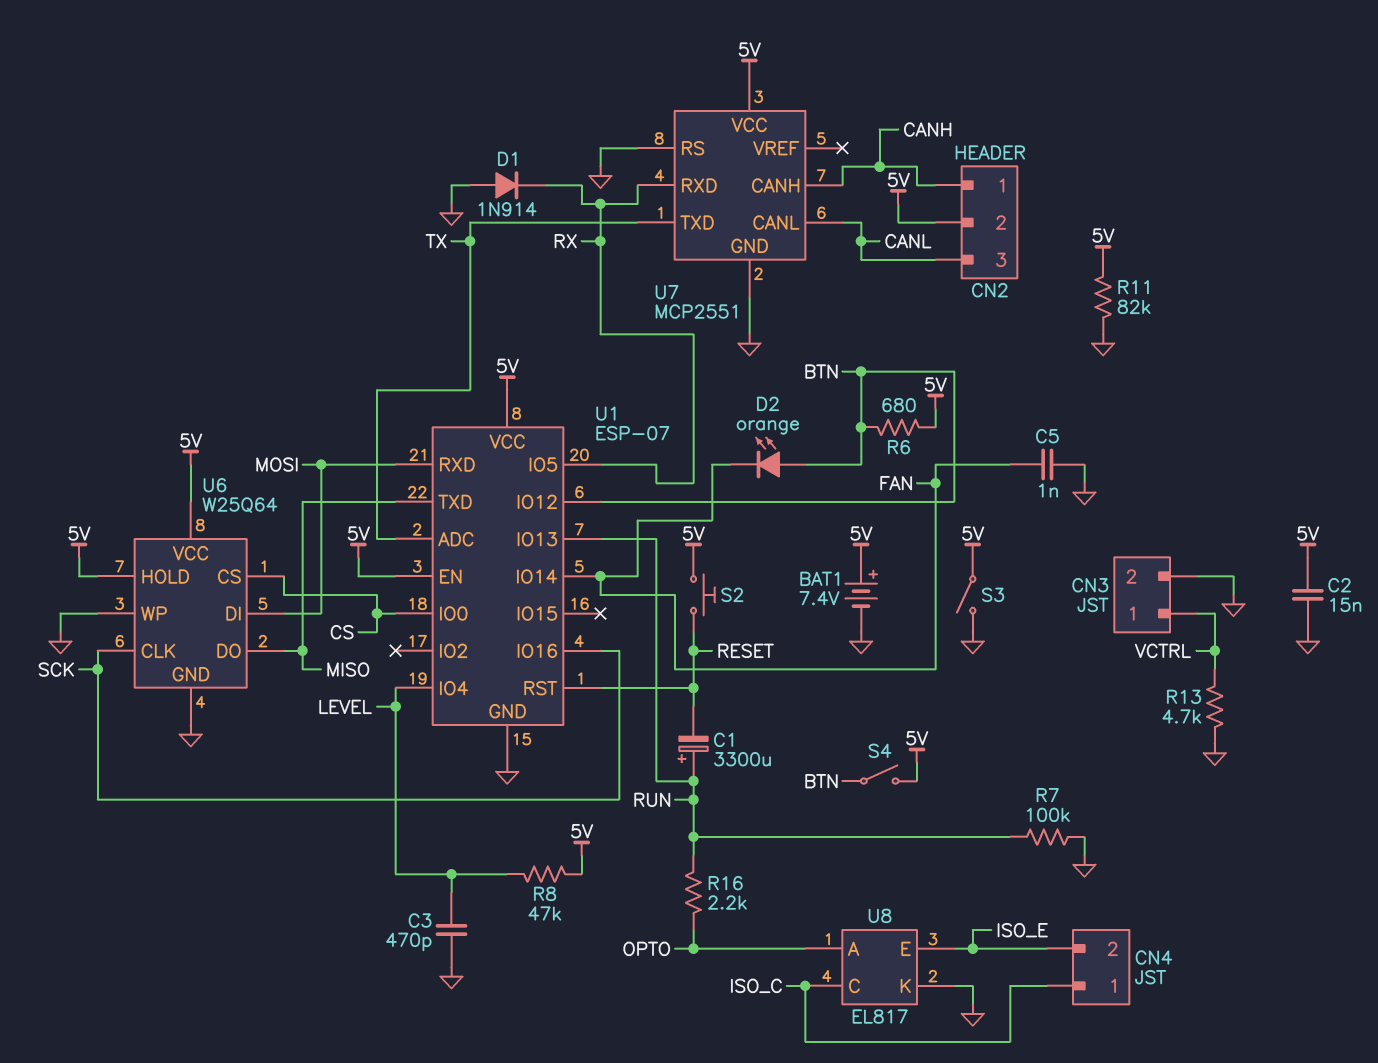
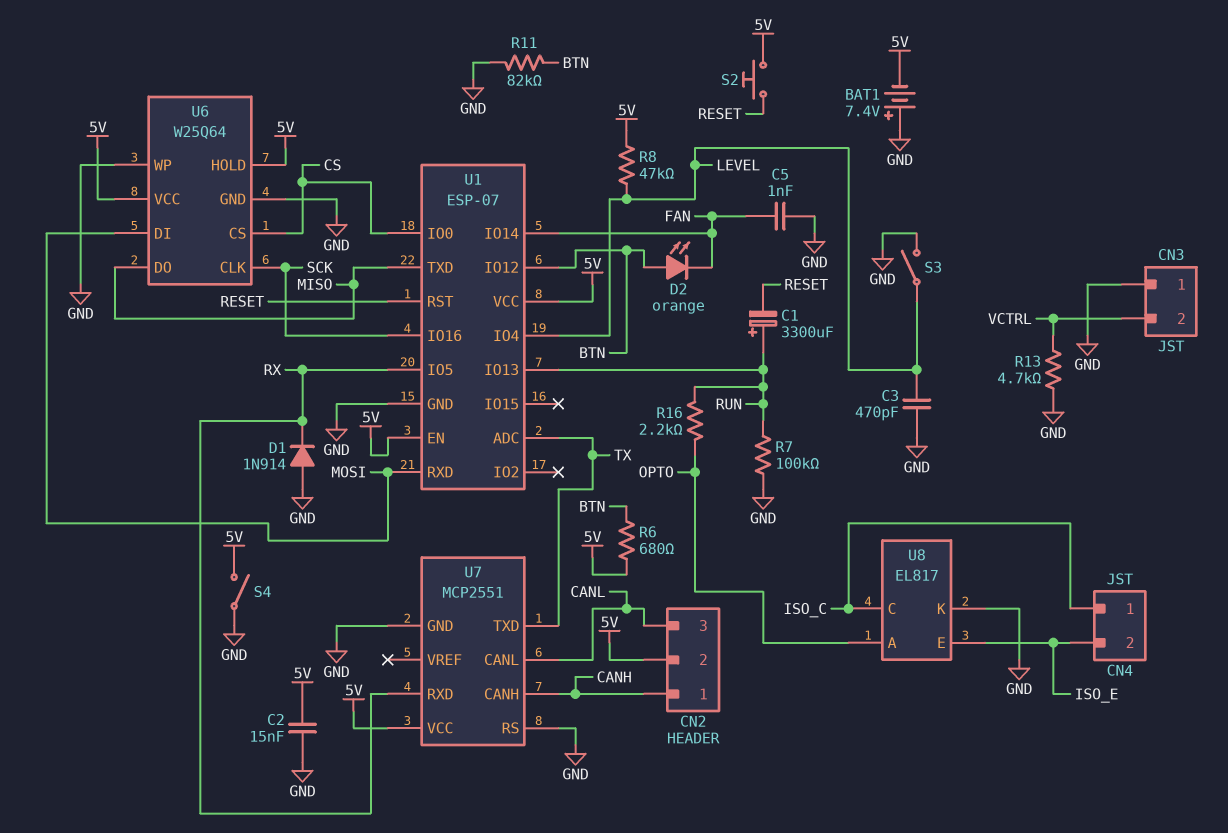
BAT1: 7.4V (plus 5V, minus GND) -> 7.4V (plus GND, minus 5V)
CN3 pin 1: VCTRL -> GND
CN3 pin 2: GND -> VCTRL
R11: 82k (5V, GND) -> 82k (BTN, GND)
S3: switch (5V, GND) -> switch (GND, LEVEL)
S4: switch (5V, BTN) -> switch (5V, GND)

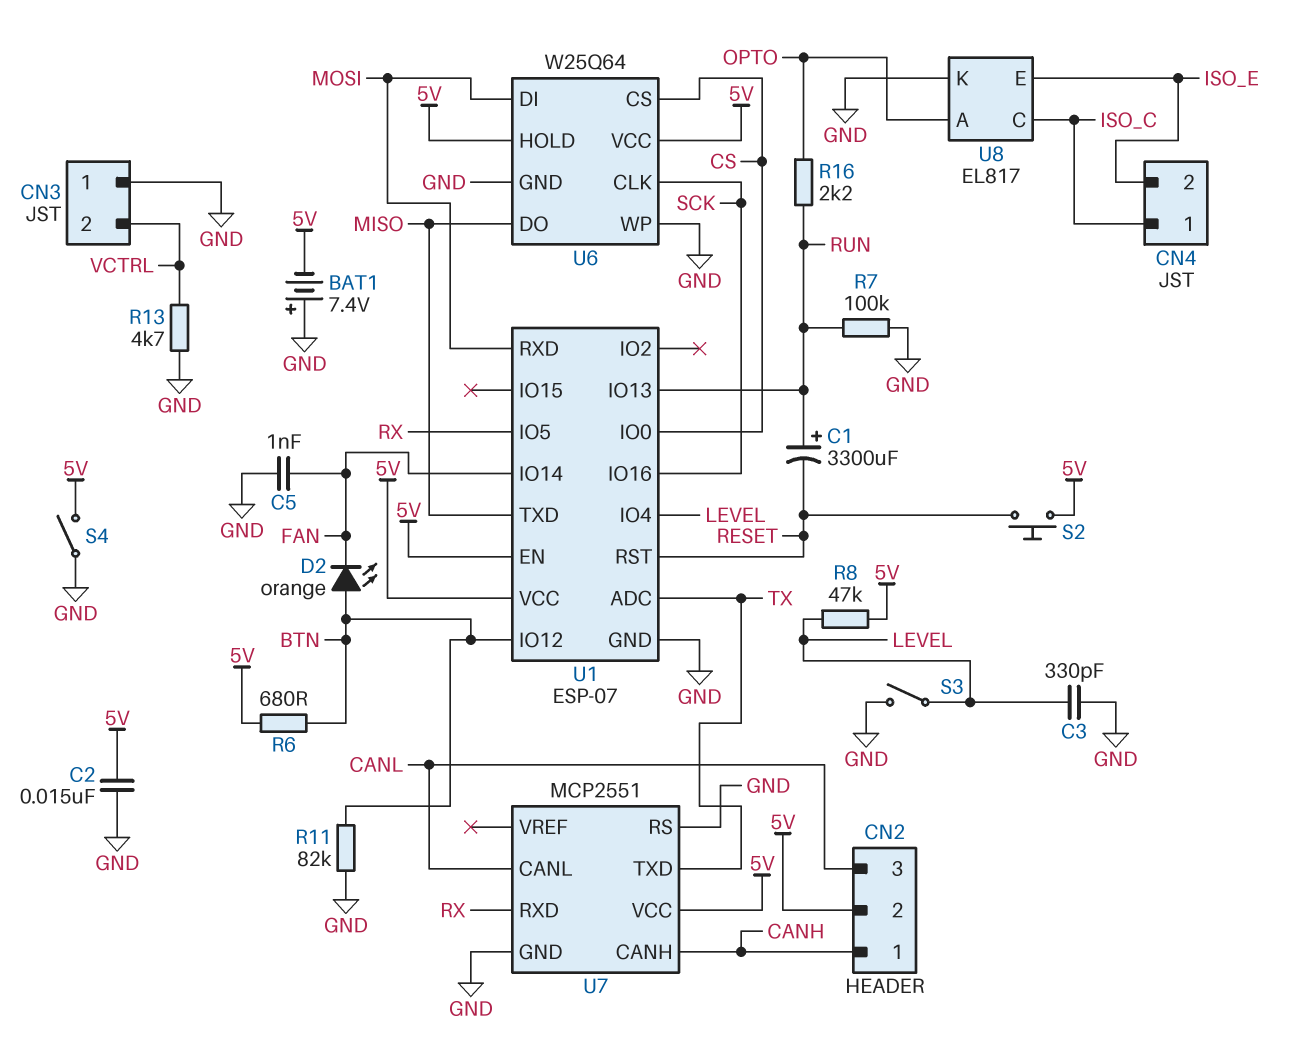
C3: 470pF (GND, LEVEL) -> 330pF (GND, LEVEL)
D1: diode 1N914 (A GND, K RX) -> none

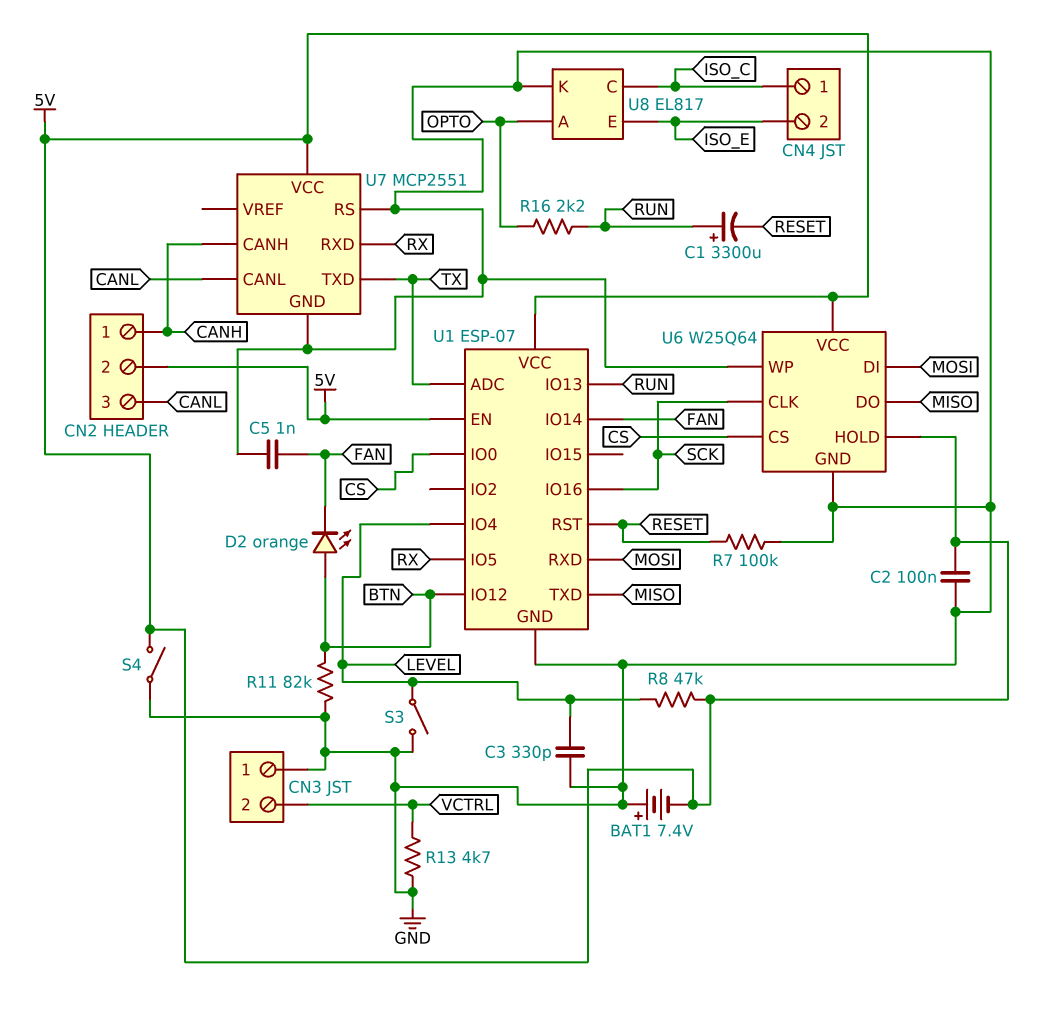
C2: 15nF (5V, GND) -> 100nF (5V, GND)
R6: 680 (5V, BTN) -> none
R7: 100k (GND, RUN) -> 100k (GND, RESET)
S2: button (5V, RESET) -> none

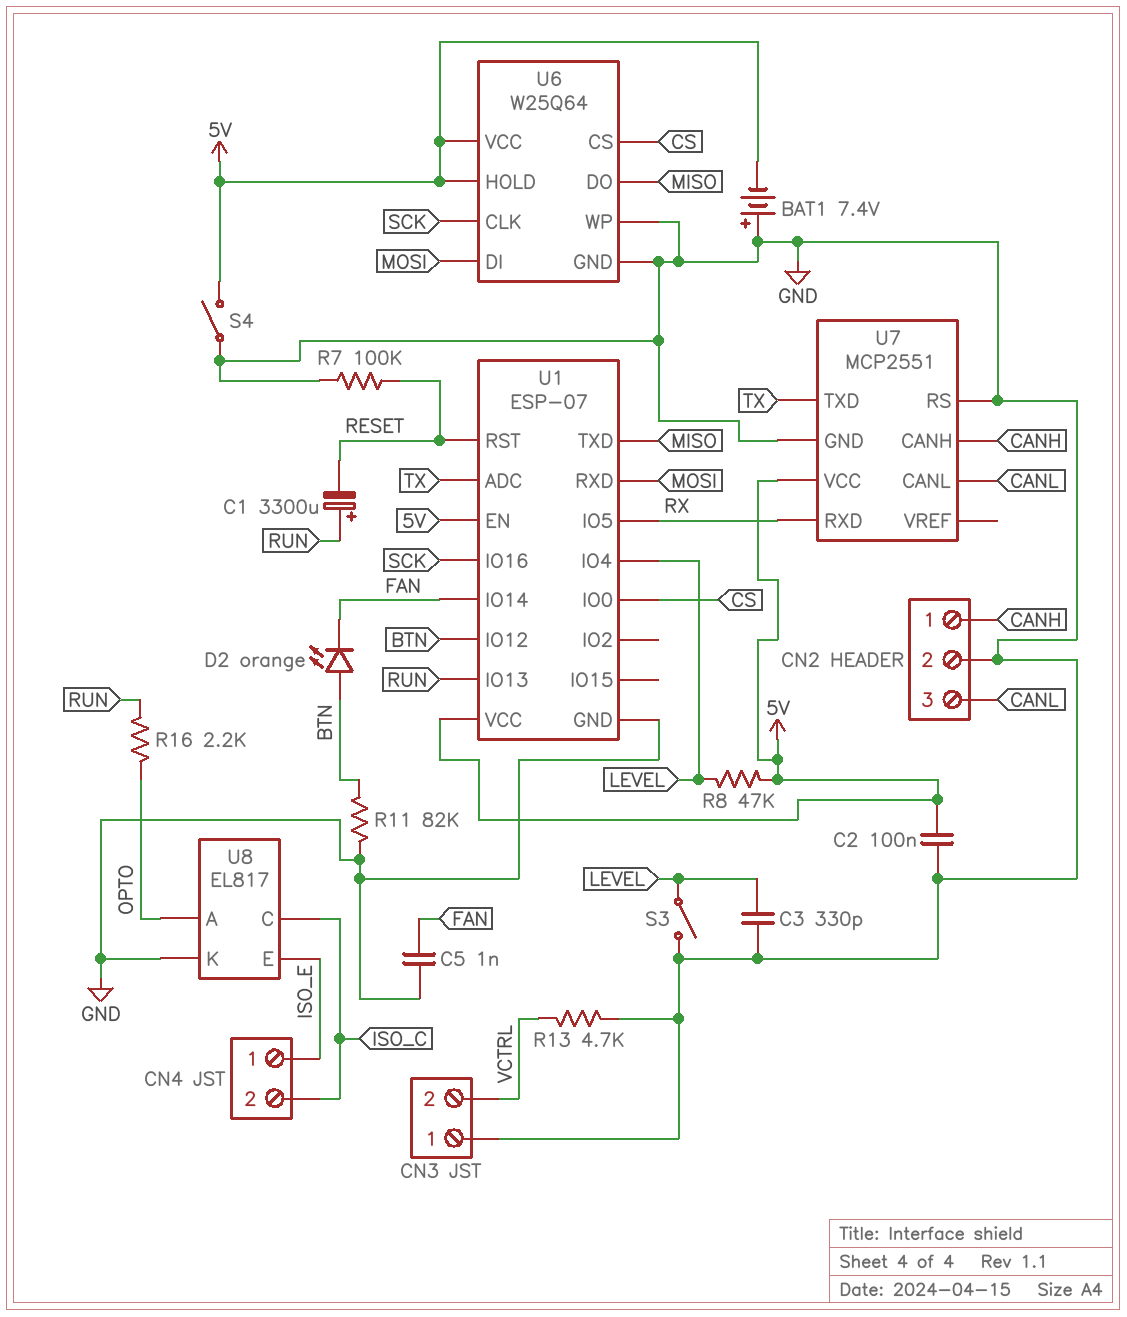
CN2 pin 2: 5V -> GND
CN4 pin 1: ISO_C -> ISO_E
CN4 pin 2: ISO_E -> ISO_C

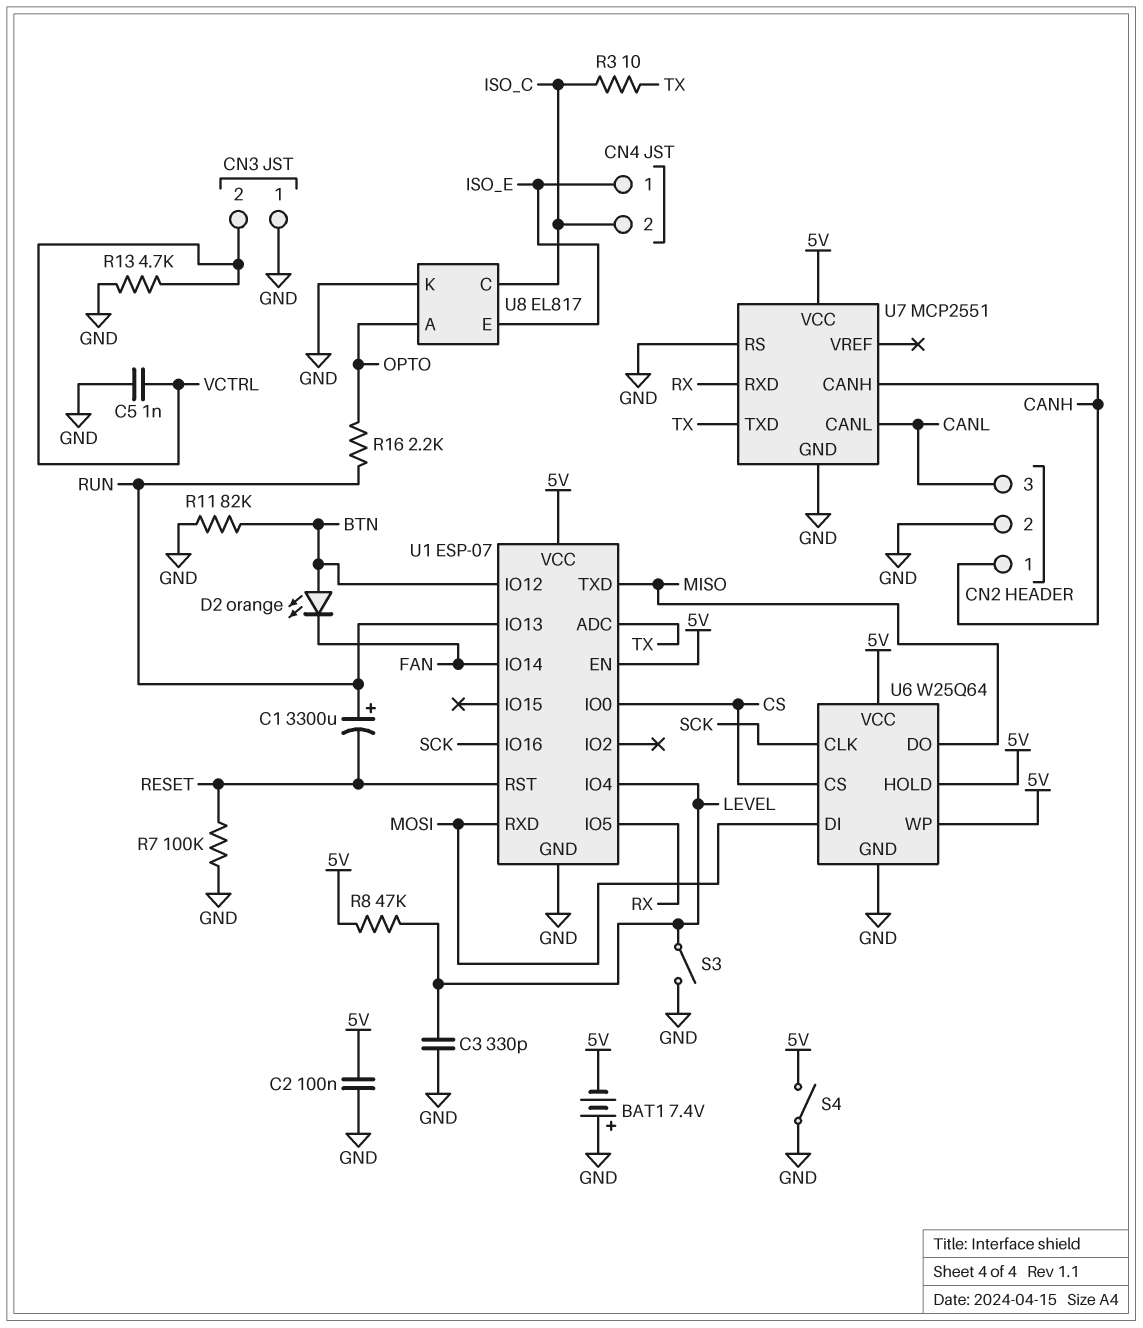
C5: 1nF (FAN, GND) -> 1nF (GND, VCTRL)
R3: none -> 10 (ISO_C, TX)
U6 pin WP: GND -> 5V

